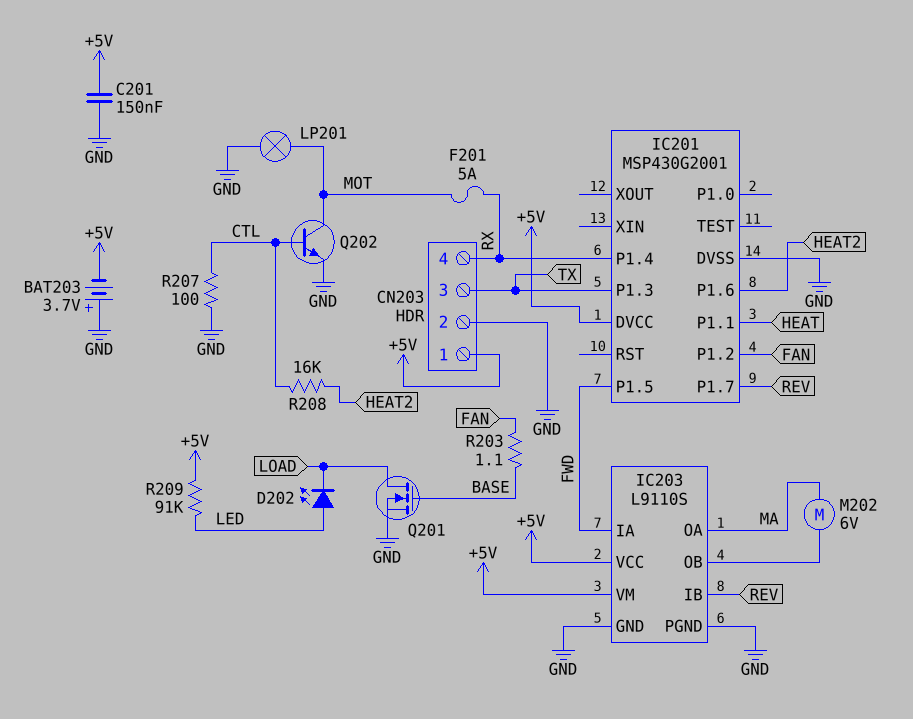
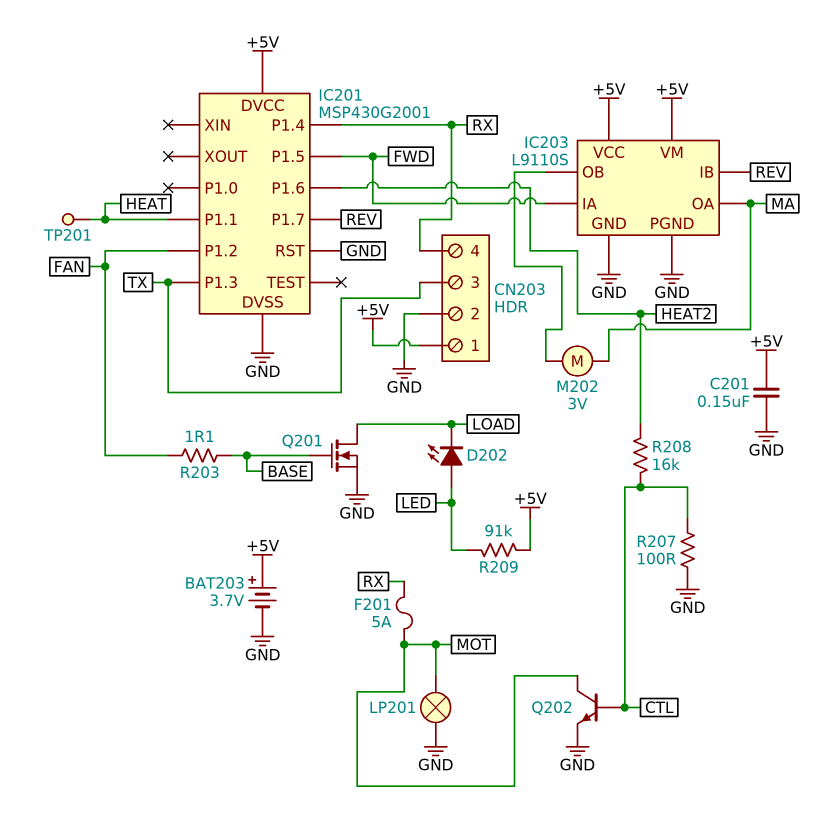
BAT203: 3.7V (plus GND, minus +5V) -> 3.7V (plus +5V, minus GND)
IC201 pin RST: none -> GND
M202: motor 6V (IC203/OB, MA) -> motor 3V (IC203/OB, MA)
TP201: none -> test point (HEAT)

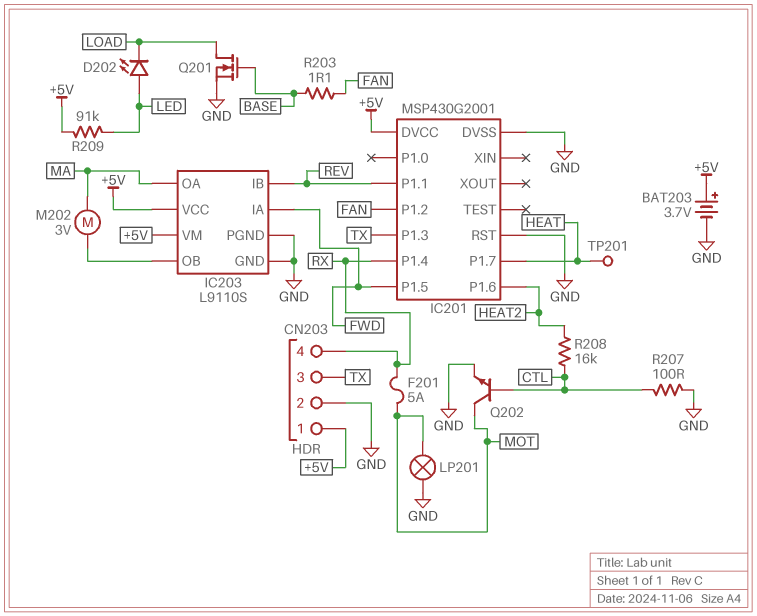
C201: 150nF (+5V, GND) -> none
IC201 pin P1.1: HEAT -> REV
IC201 pin P1.7: REV -> HEAT

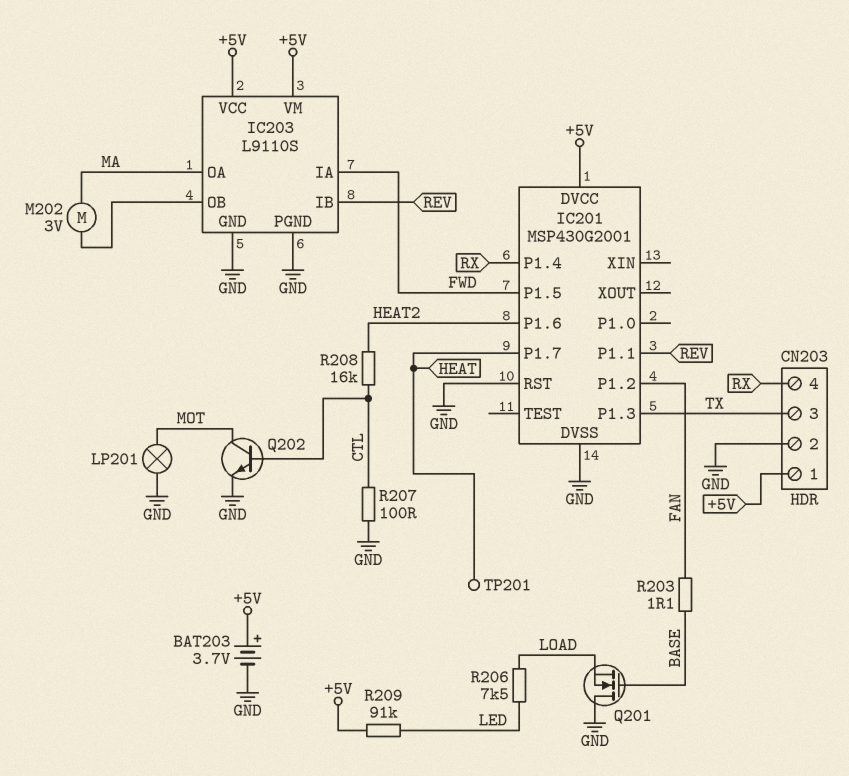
D202: LED (A LED, K LOAD) -> none
F201: 5A (MOT, RX) -> none
Q201: NMOS (G BASE, D LOAD, S GND) -> NMOS (G BASE, D GND, S LOAD)
R206: none -> 7.5k (LED, LOAD)

